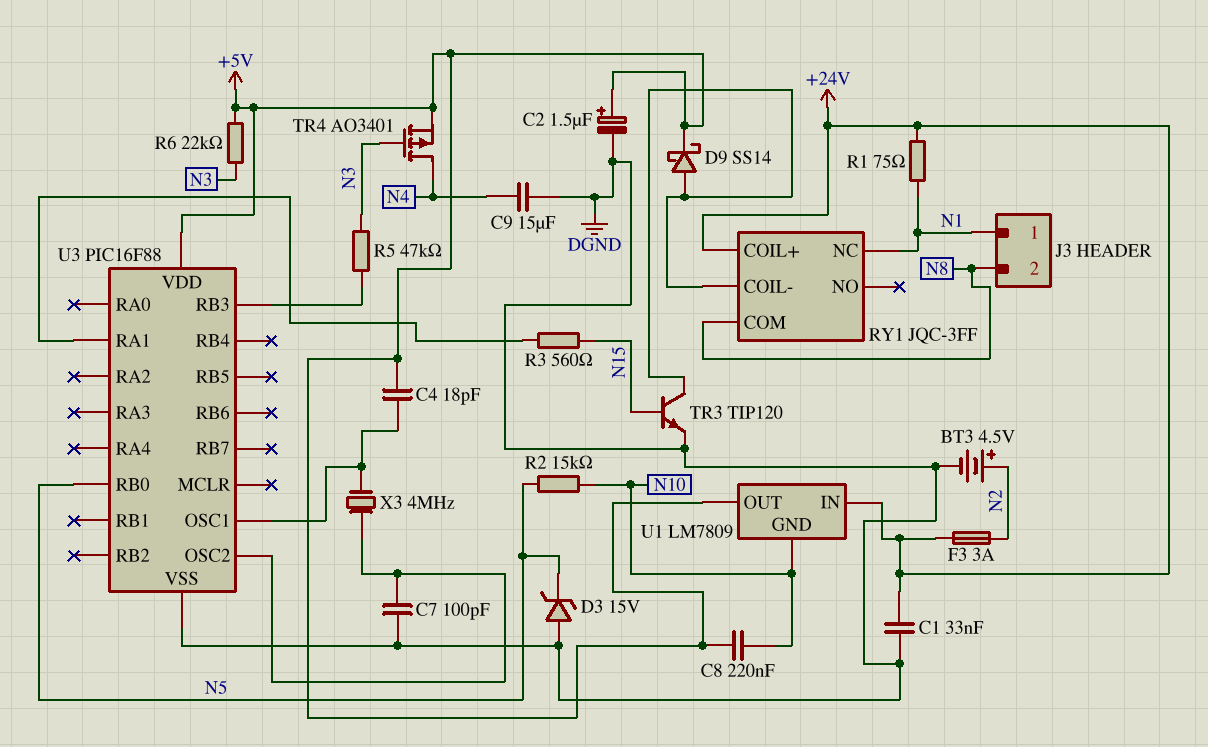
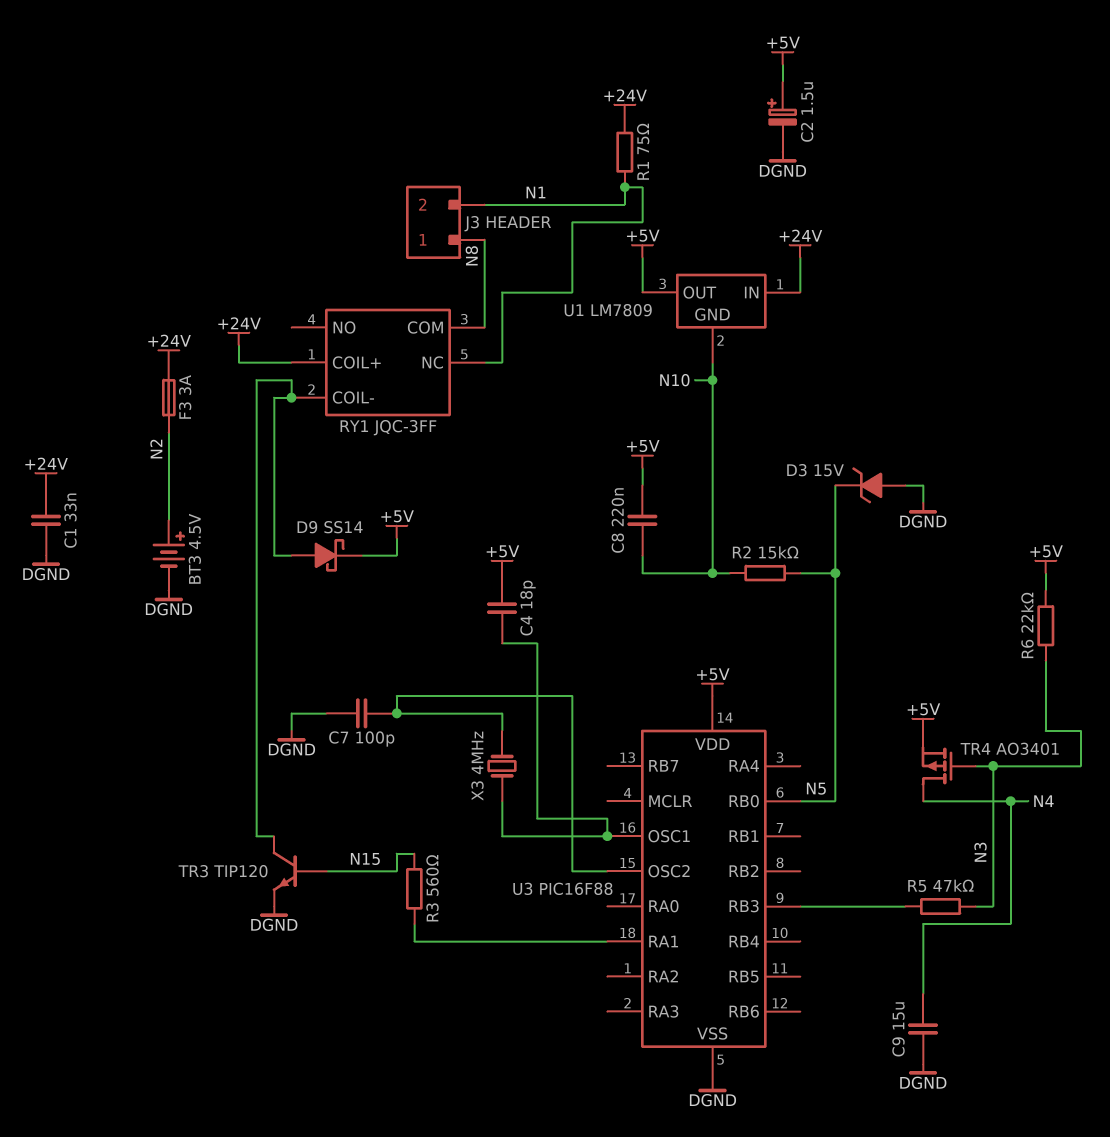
J3 pin 1: N1 -> N8
J3 pin 2: N8 -> N1

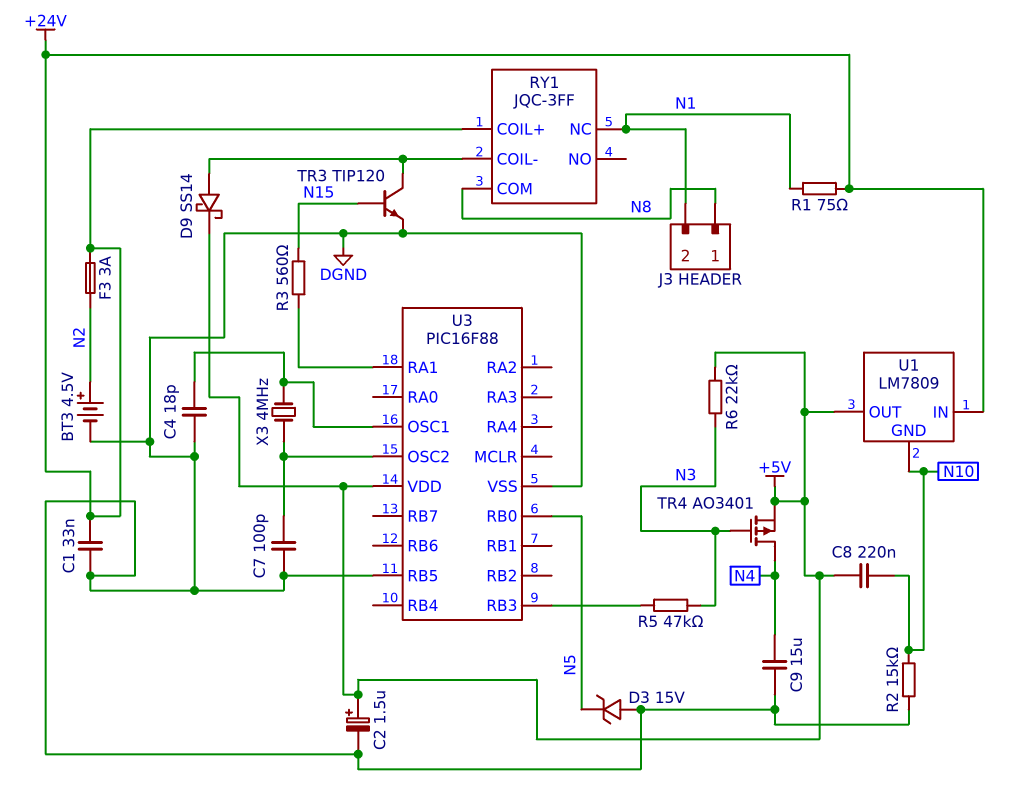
C4: 18pF (+5V, U3/OSC1) -> 18pF (DGND, U3/OSC1)
R2: 15k (N5, N10) -> 15k (DGND, N10)
U3 pin RB5: none -> DGND

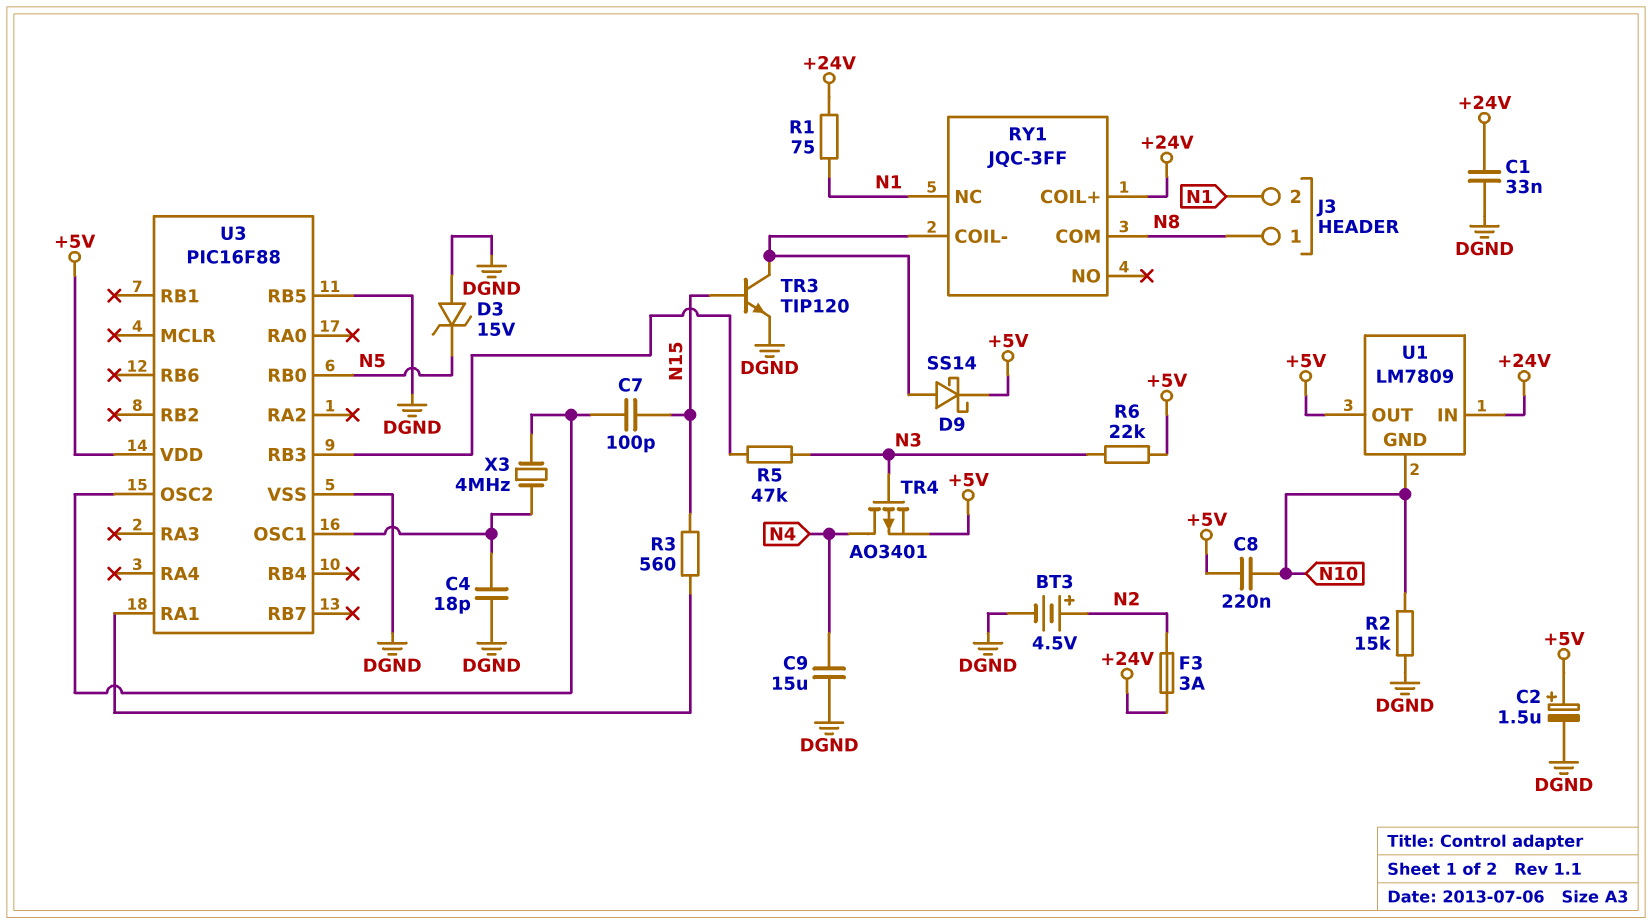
C7: 100pF (DGND, U3/OSC2) -> 100pF (N15, U3/OSC2)

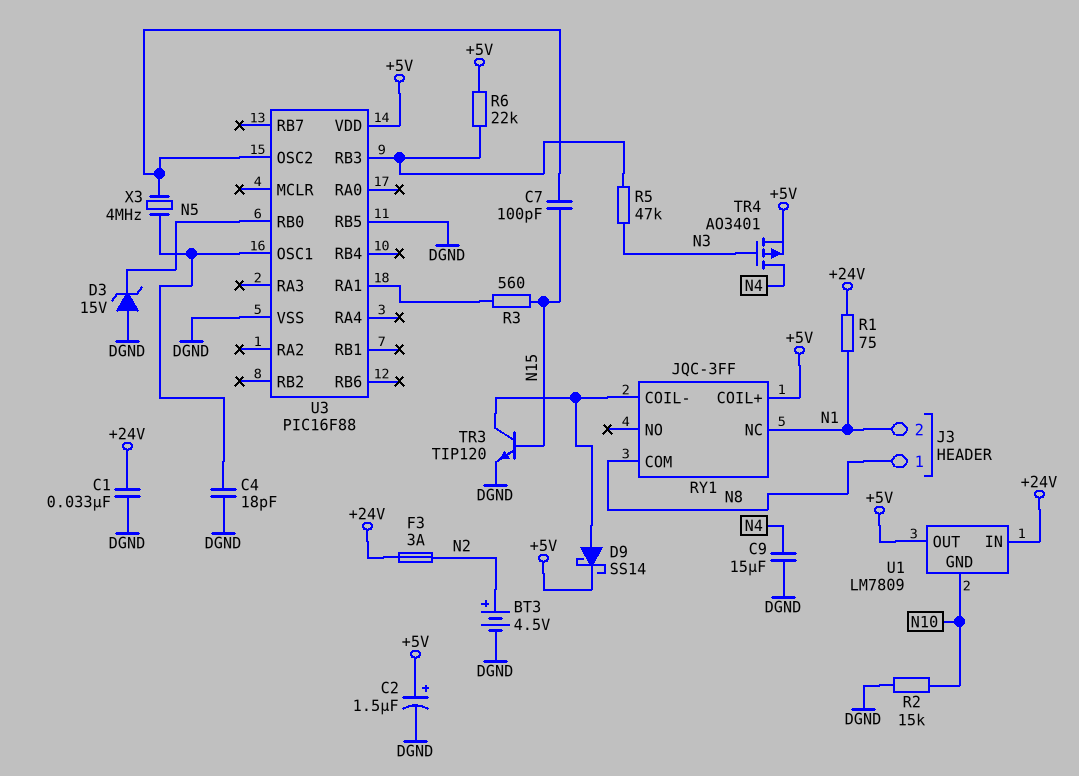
C8: 220nF (+5V, N10) -> none
R6: 22k (+5V, N3) -> 22k (+5V, U3/RB3)
RY1 pin COIL+: +24V -> +5V

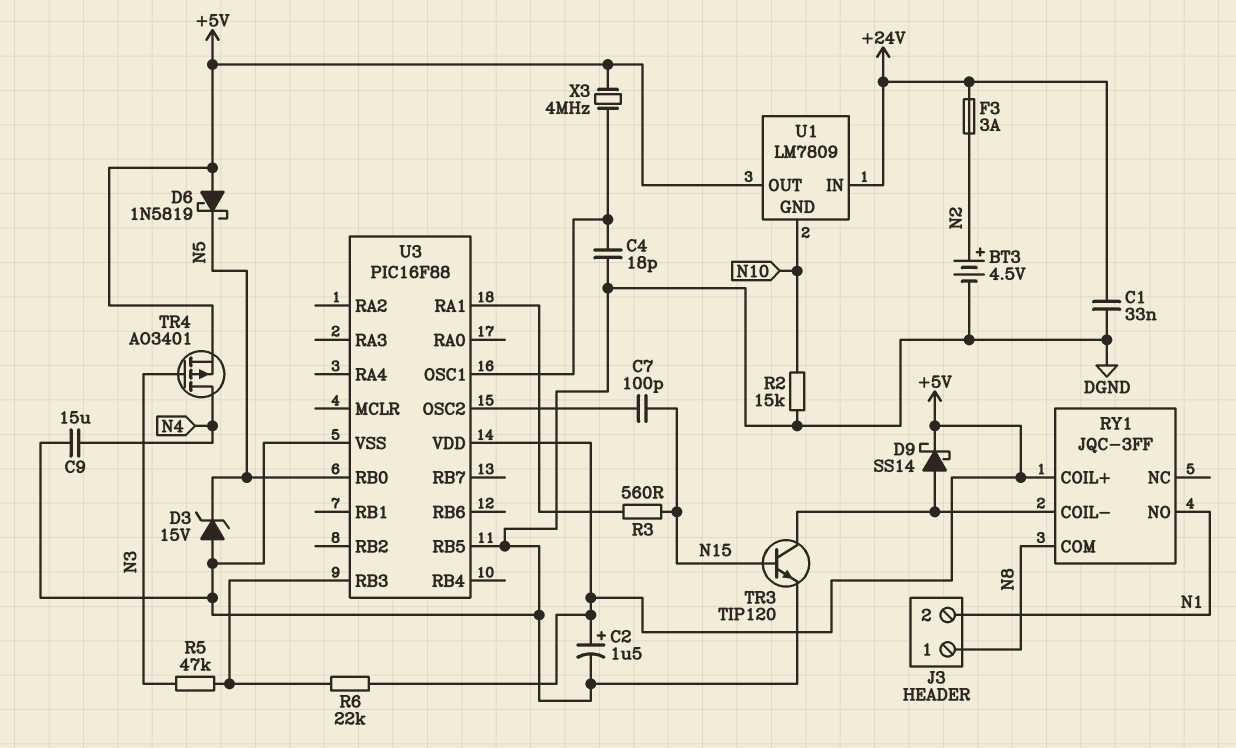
D6: none -> schottky 1N5819 (A +5V, K N5)
R1: 75 (+24V, N1) -> none
RY1 pin NC: N1 -> none
RY1 pin NO: none -> N1
X3: 4MHz (U3/OSC1, U3/OSC2) -> 4MHz (+5V, U3/OSC1)

